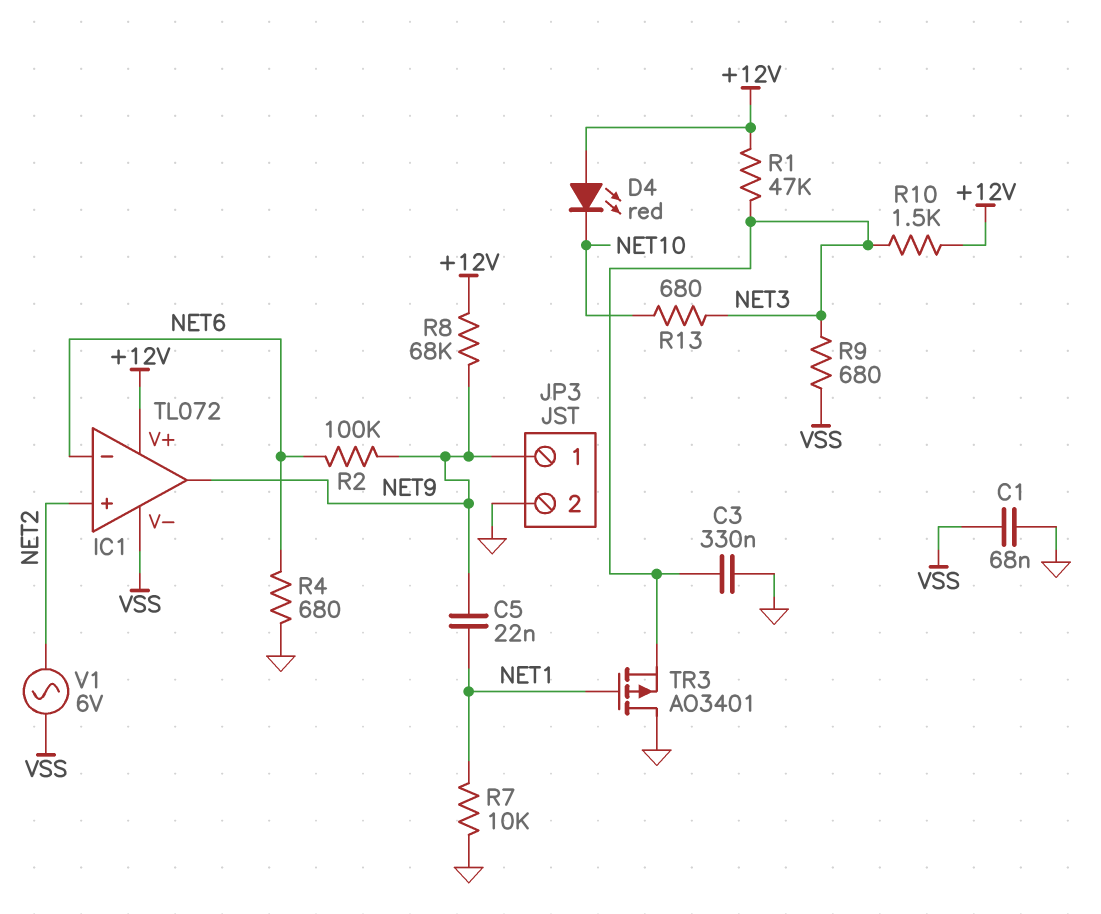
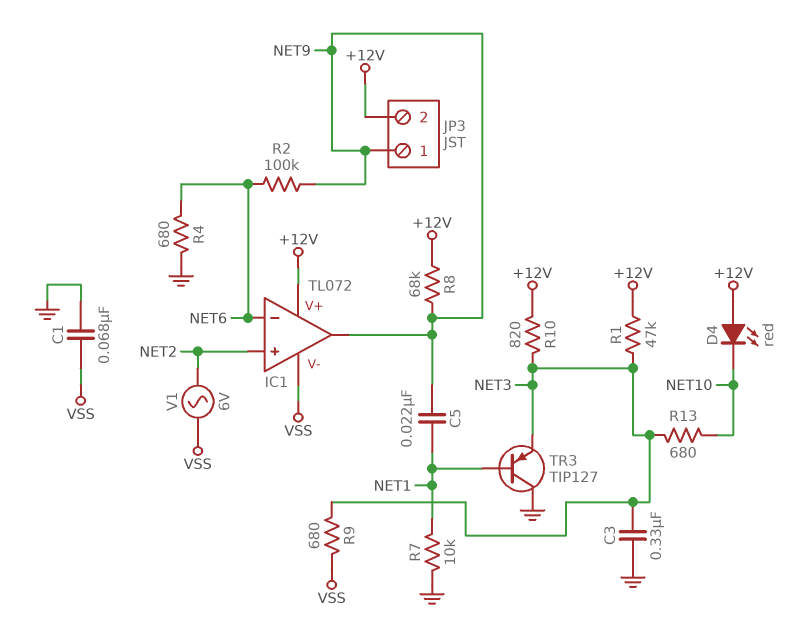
JP3 pin 2: GND -> +12V
R10: 1.5k (+12V, NET3) -> 820 (+12V, NET3)
TR3: PMOS AO3401 (G NET1, D GND, S NET3) -> PNP TIP127 (B NET1, C GND, E NET3)

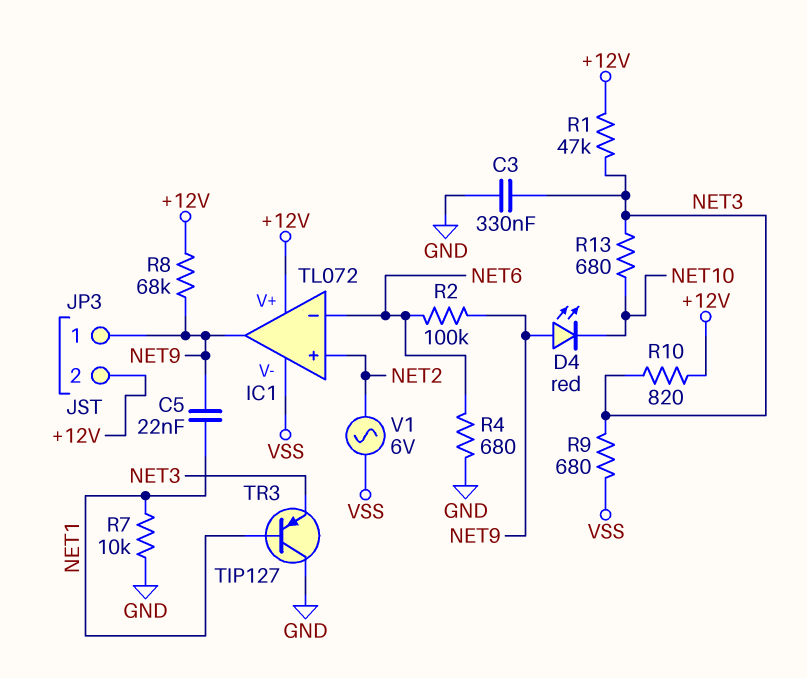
C1: 68nF (GND, VSS) -> none
D4: LED red (A +12V, K NET10) -> LED red (A NET9, K NET10)

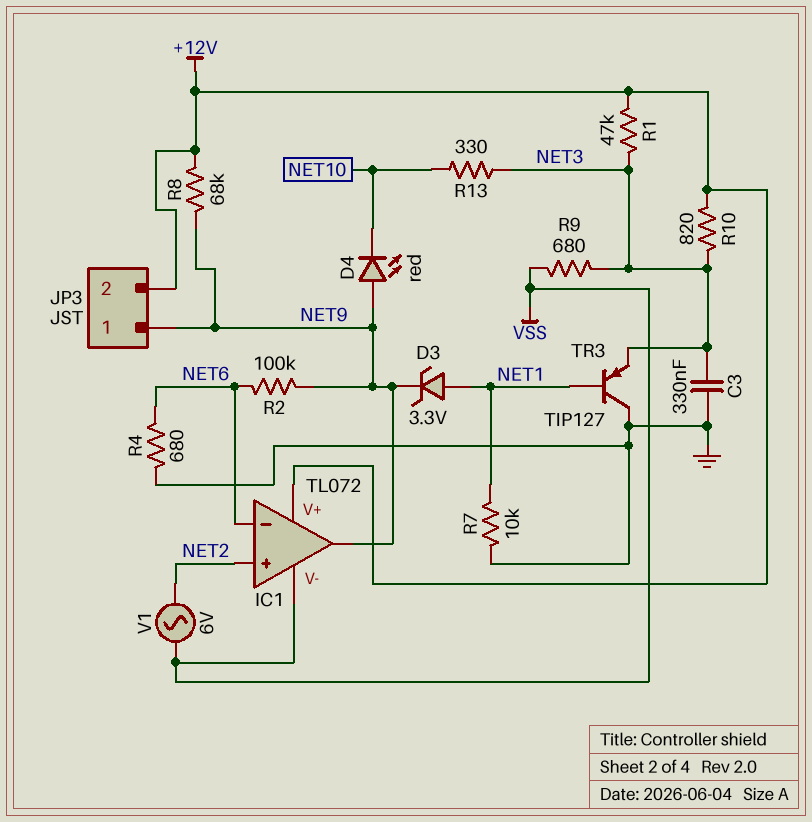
C5: 22nF (NET1, NET9) -> none
D3: none -> zener 3.3V (A NET1, K NET9)
R13: 680 (NET3, NET10) -> 330 (NET3, NET10)

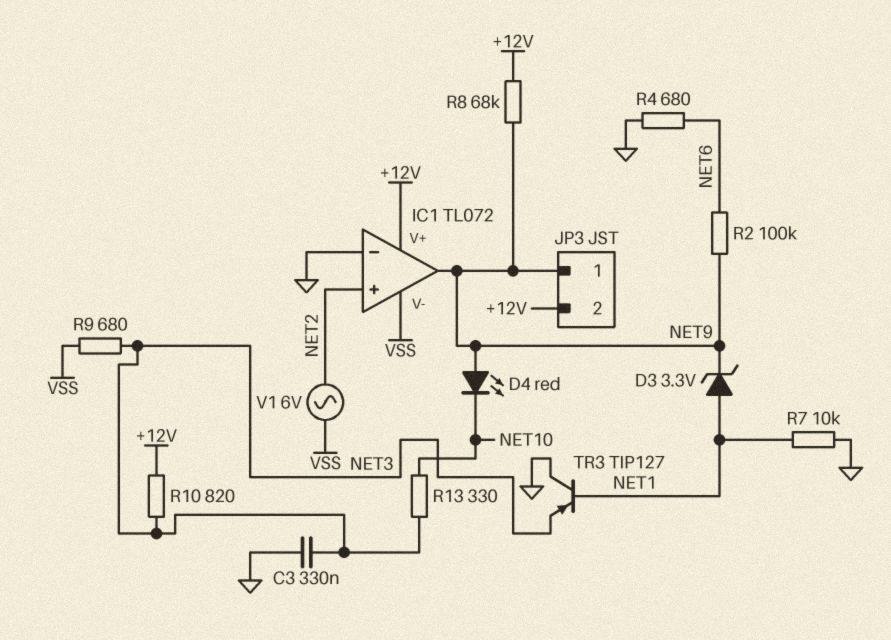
IC1 pin in-: NET6 -> GND
R1: 47k (+12V, NET3) -> none

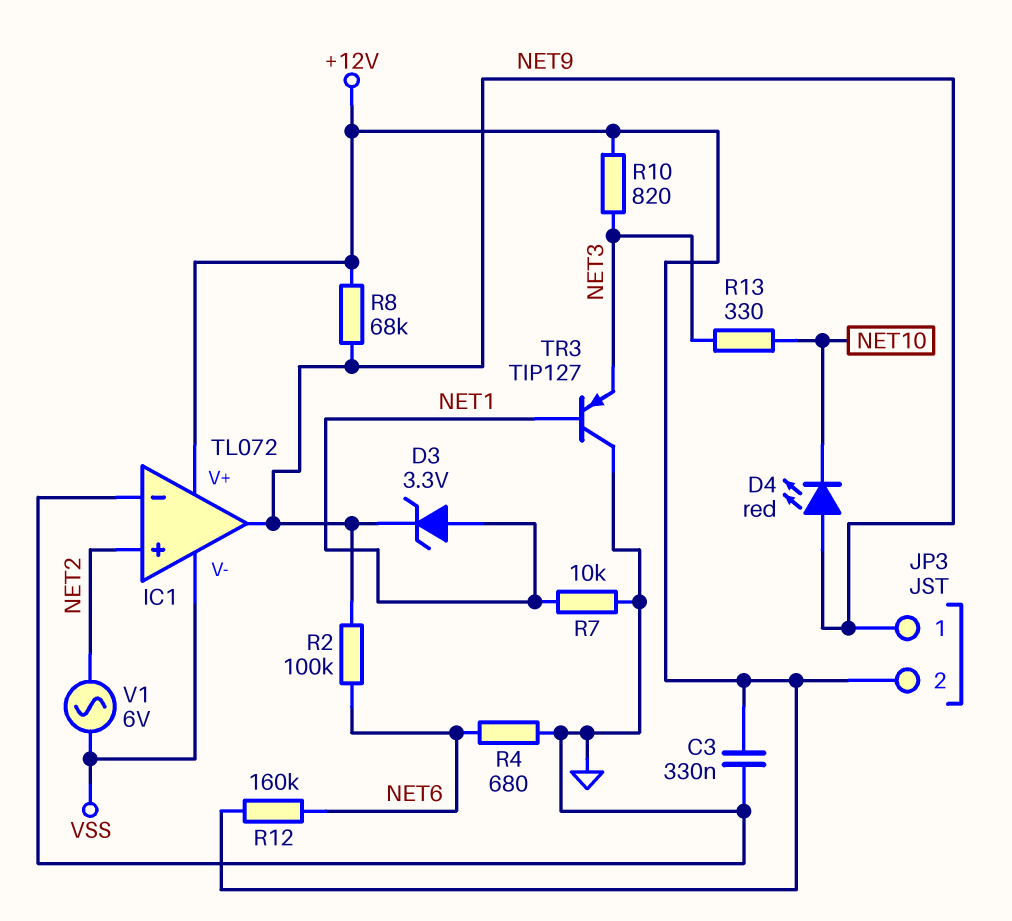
C3: 330nF (GND, NET3) -> 330nF (+12V, GND)
R9: 680 (NET3, VSS) -> none
R12: none -> 160k (+12V, NET6)

